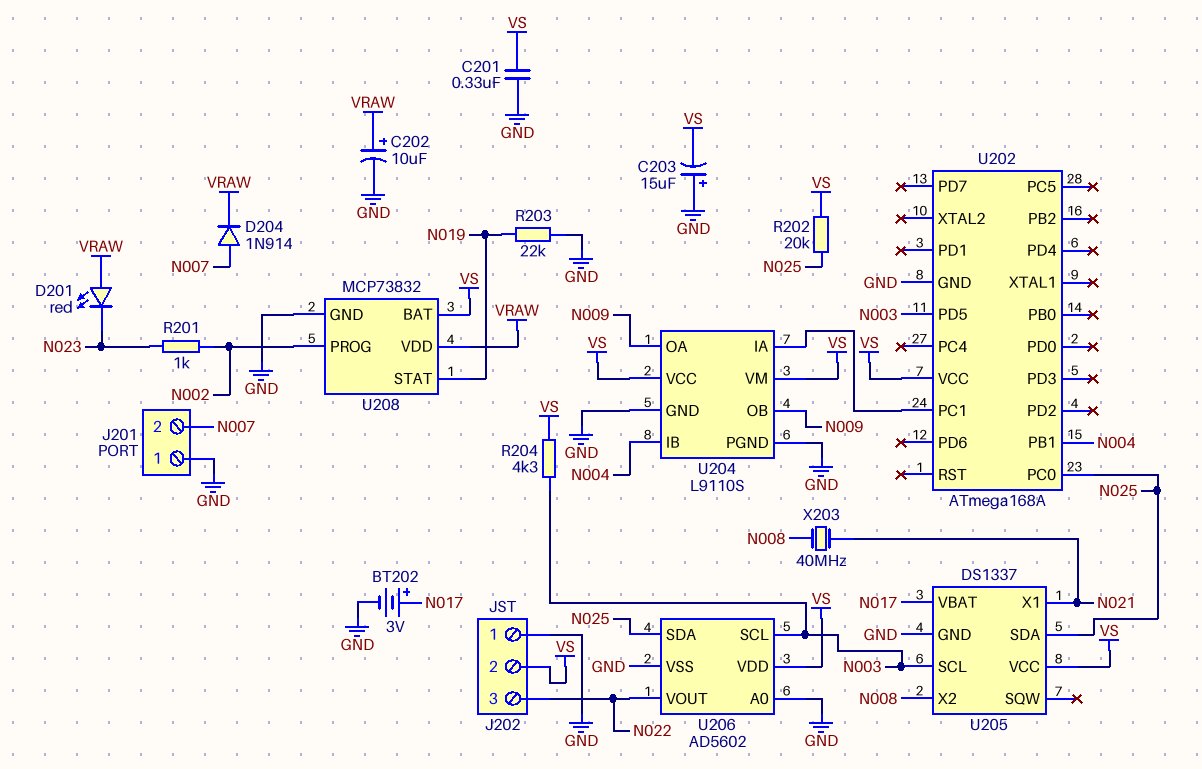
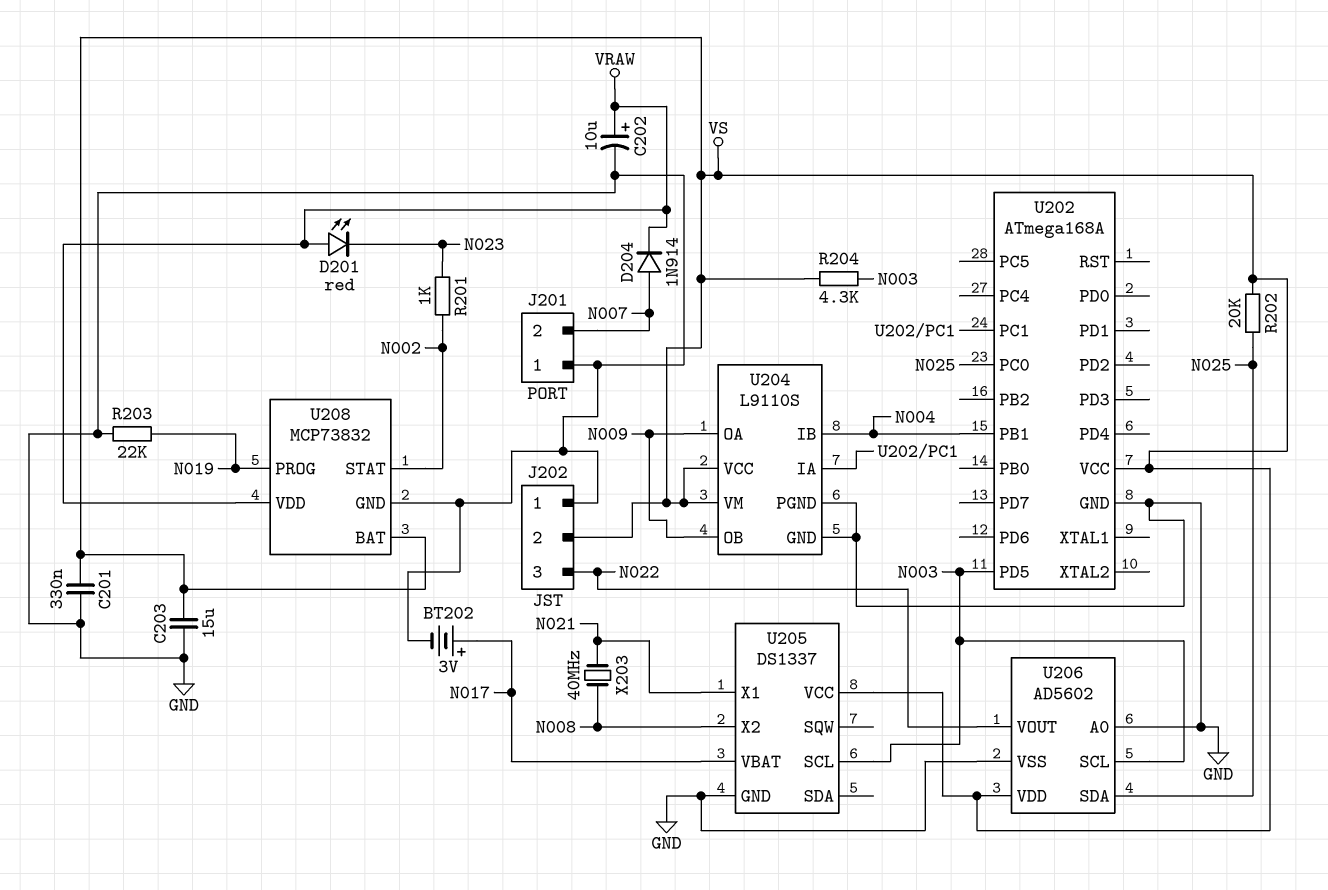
C203: 15uF (plus GND, minus VS) -> 15uF (GND, VS)
U205 pin SDA: N025 -> none
U208 pin PROG: N002 -> N019
U208 pin STAT: N019 -> N002

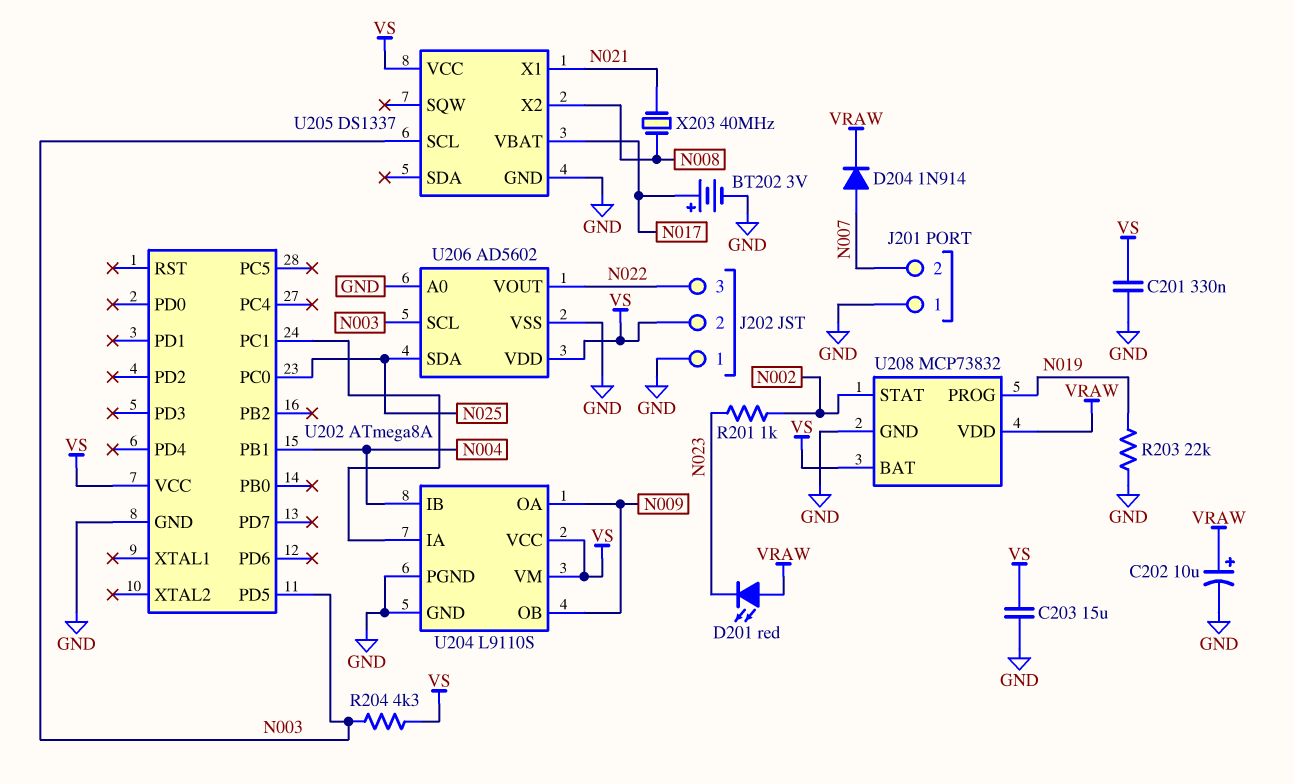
R202: 20k (N025, VS) -> none
U202: ATmega168A -> ATmega8A

